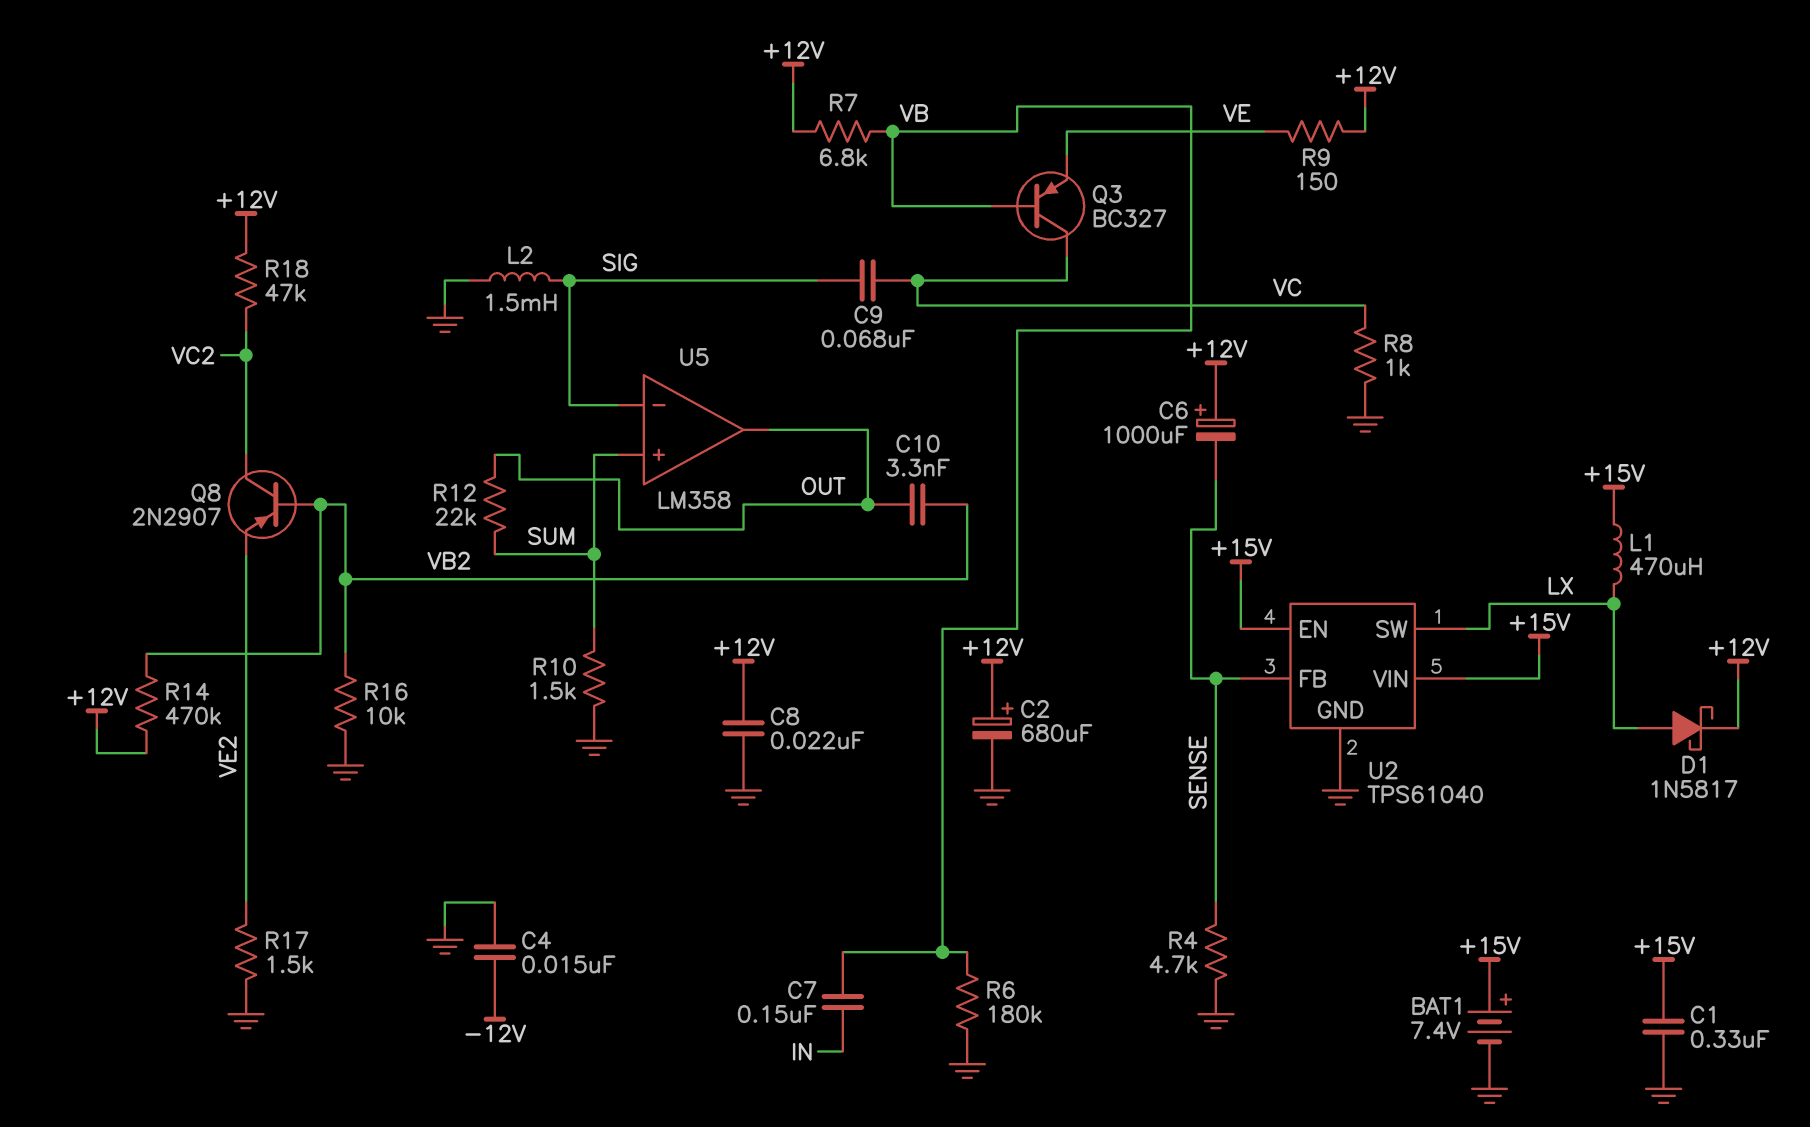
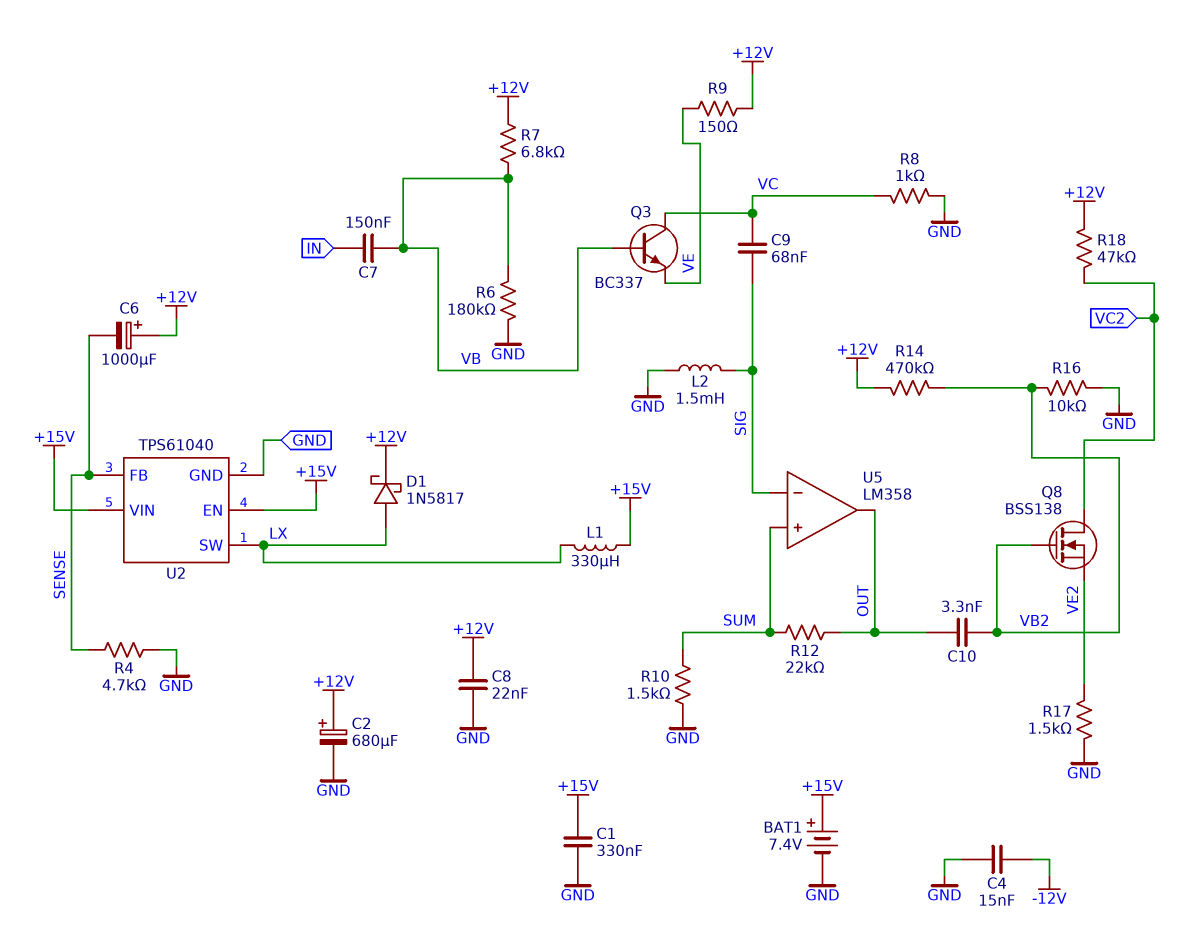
L1: 470uH (+15V, LX) -> 330uH (+15V, LX)
Q3: PNP BC327 (B VB, C VC, E VE) -> NPN BC337 (B VB, C VC, E VE)
Q8: PNP 2N2907 (B VB2, C VC2, E VE2) -> NMOS BSS138 (G VB2, D VC2, S VE2)

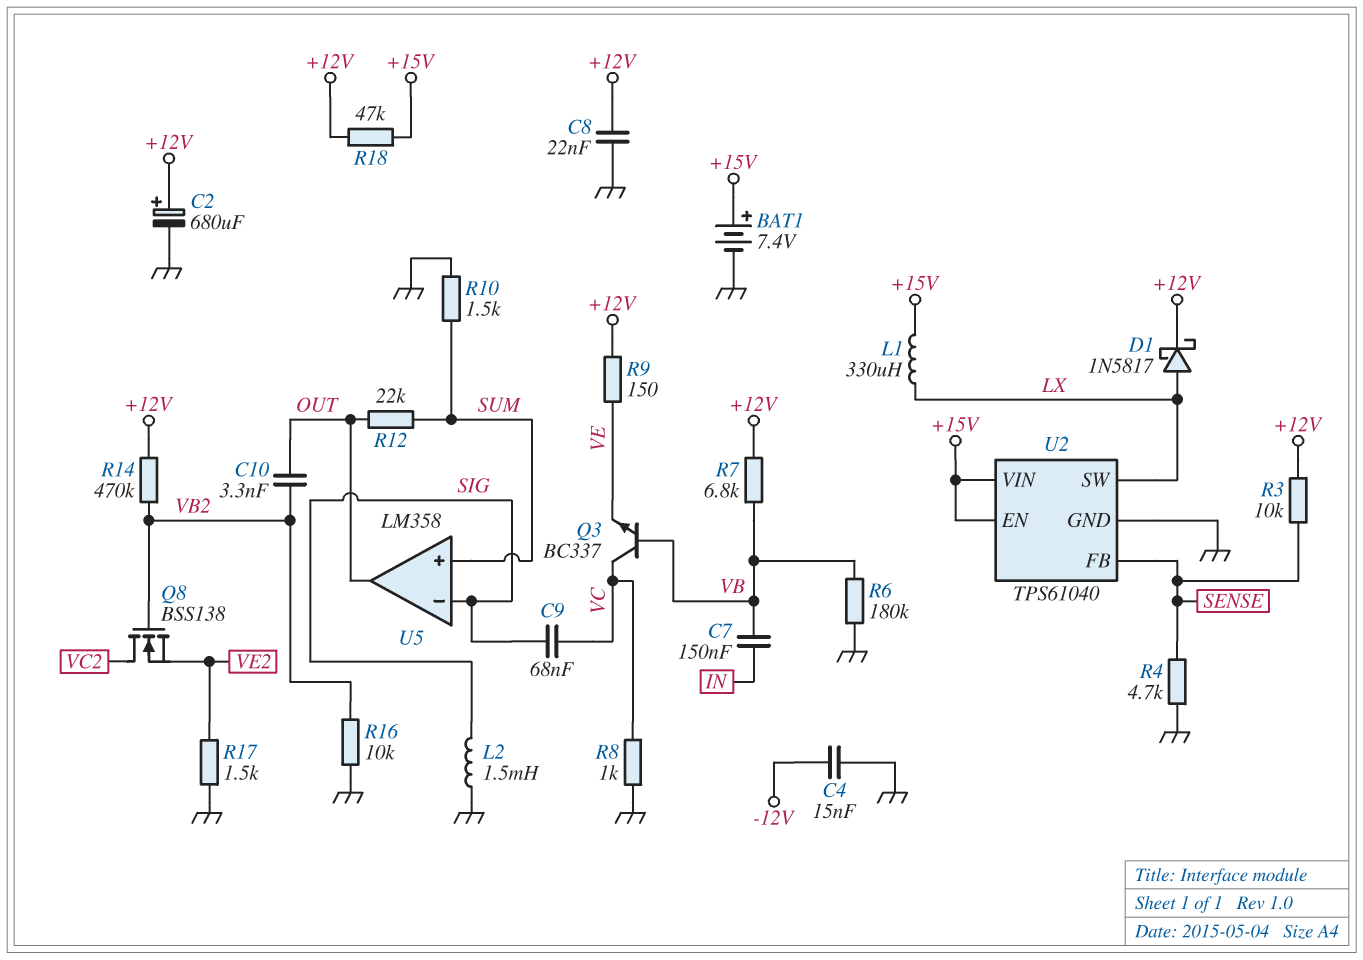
C1: 330nF (+15V, GND) -> none
C6: 1000uF (plus +12V, minus SENSE) -> none
R3: none -> 10k (+12V, SENSE)
R18: 47k (+12V, VC2) -> 47k (+12V, +15V)

